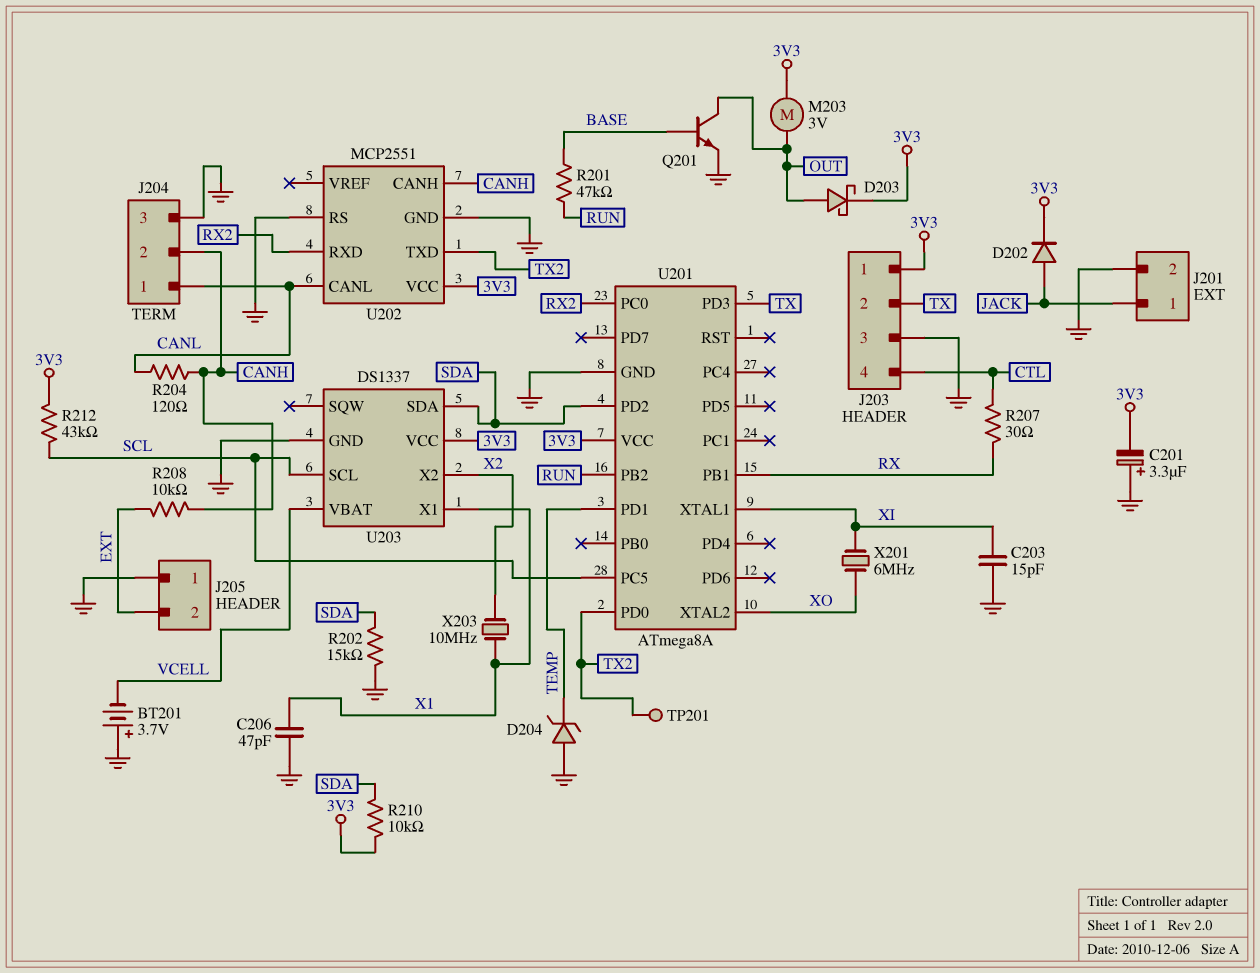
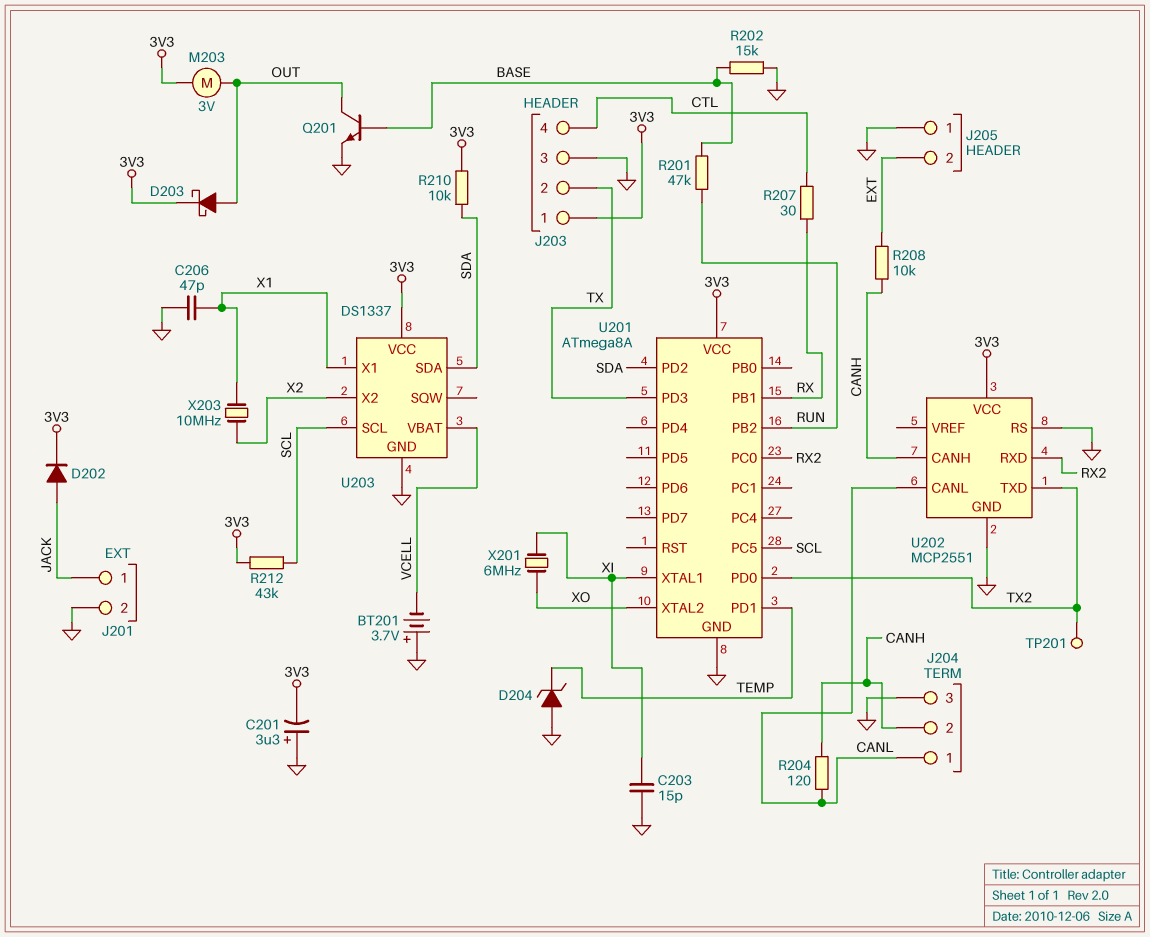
R202: 15k (GND, SDA) -> 15k (BASE, GND)

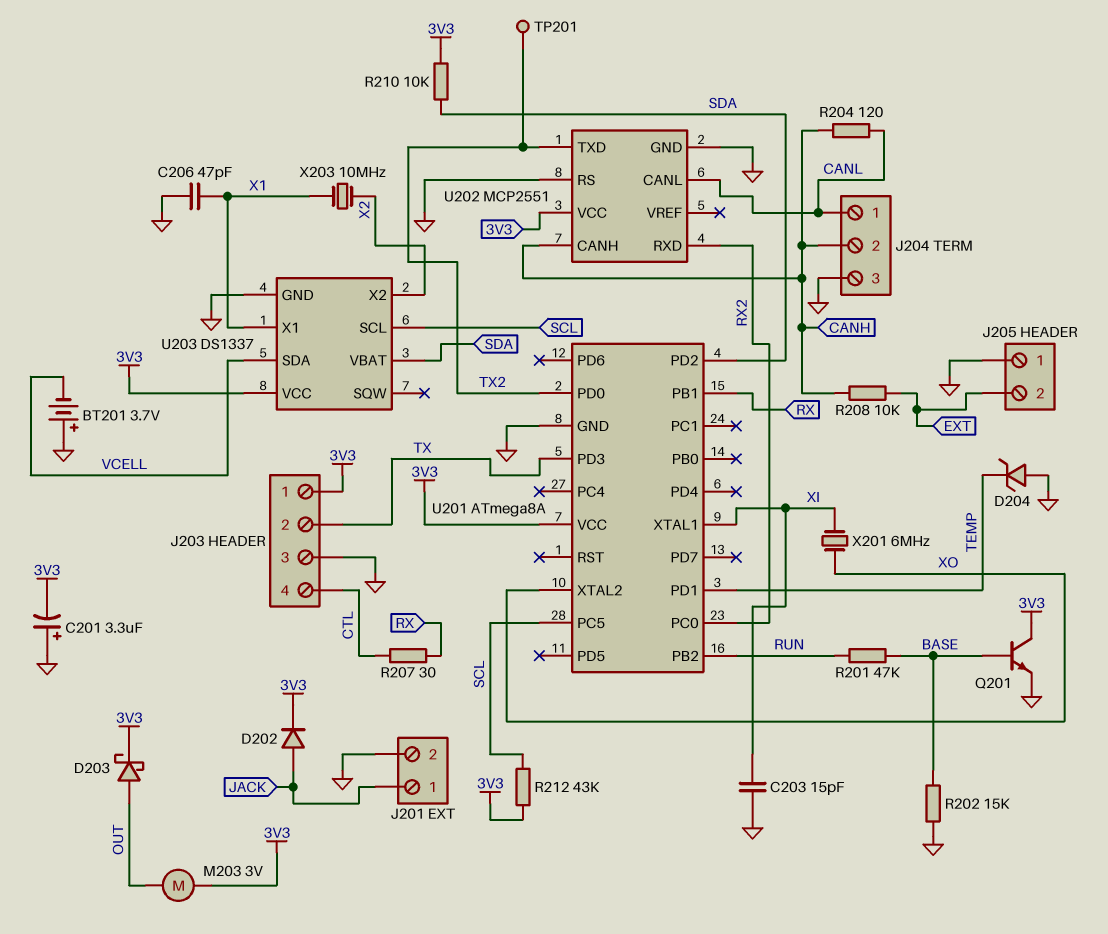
Q201: NPN (B BASE, C OUT, E GND) -> NPN (B BASE, C 3V3, E GND)
U203 pin SDA: SDA -> VCELL
U203 pin VBAT: VCELL -> SDA

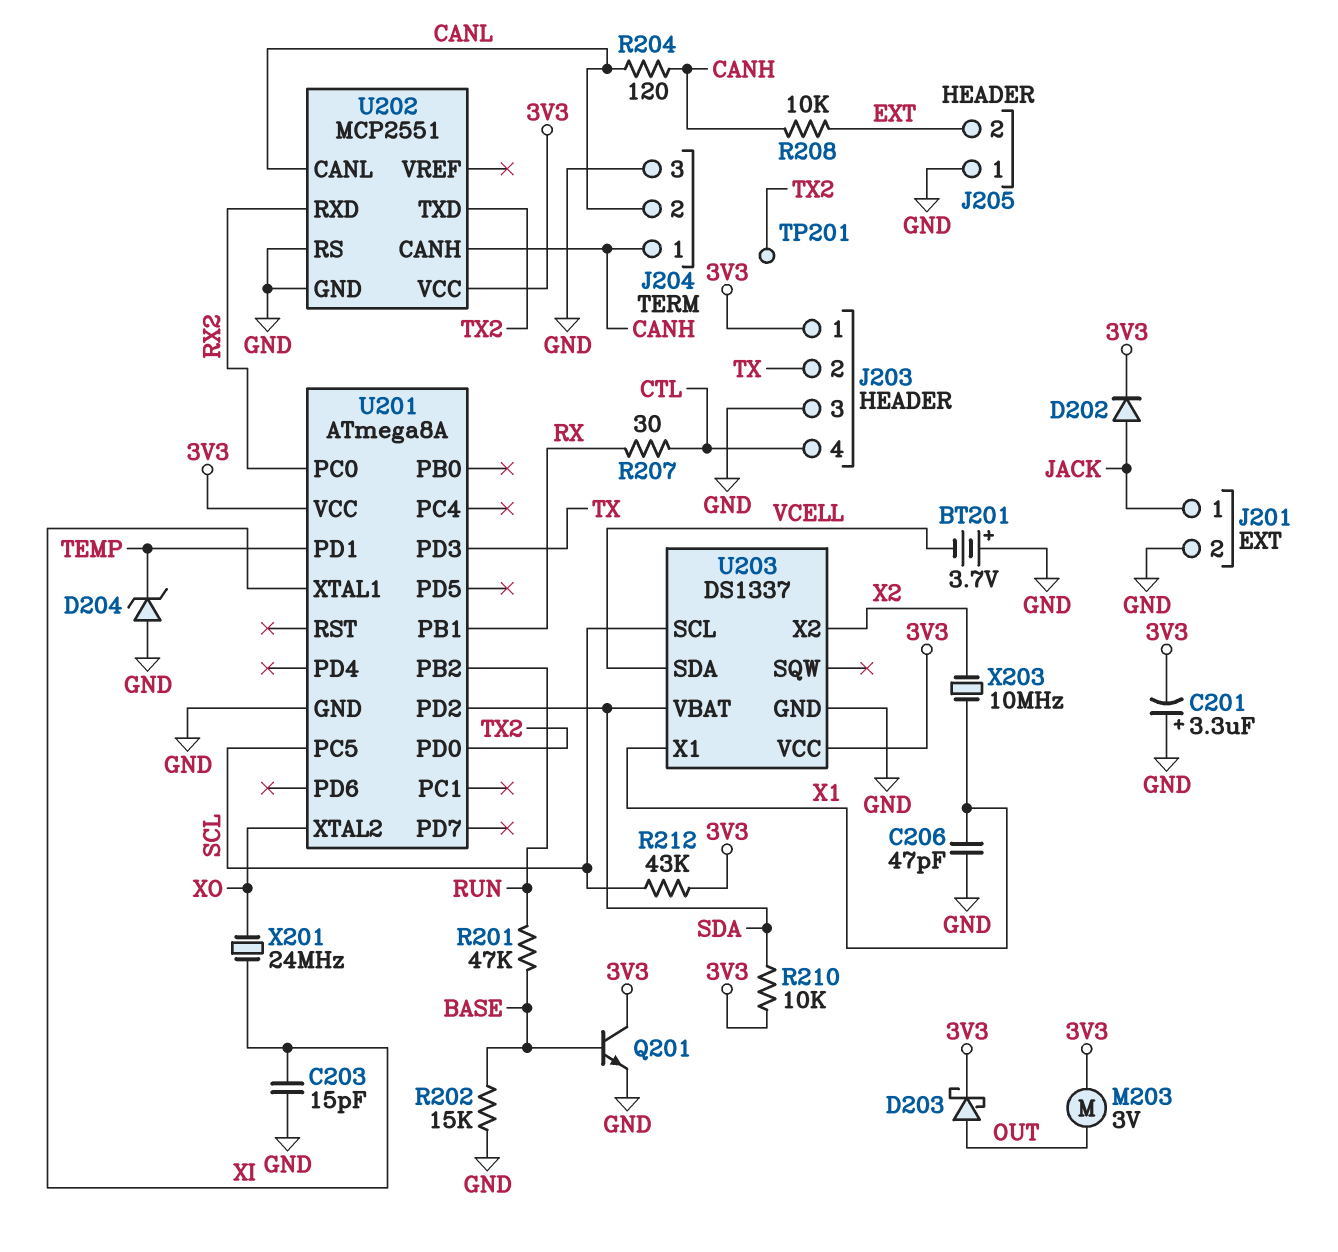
J204 pin 1: CANL -> CANH
J204 pin 2: CANH -> CANL
X201: 6MHz (XI, XO) -> 24MHz (XI, XO)

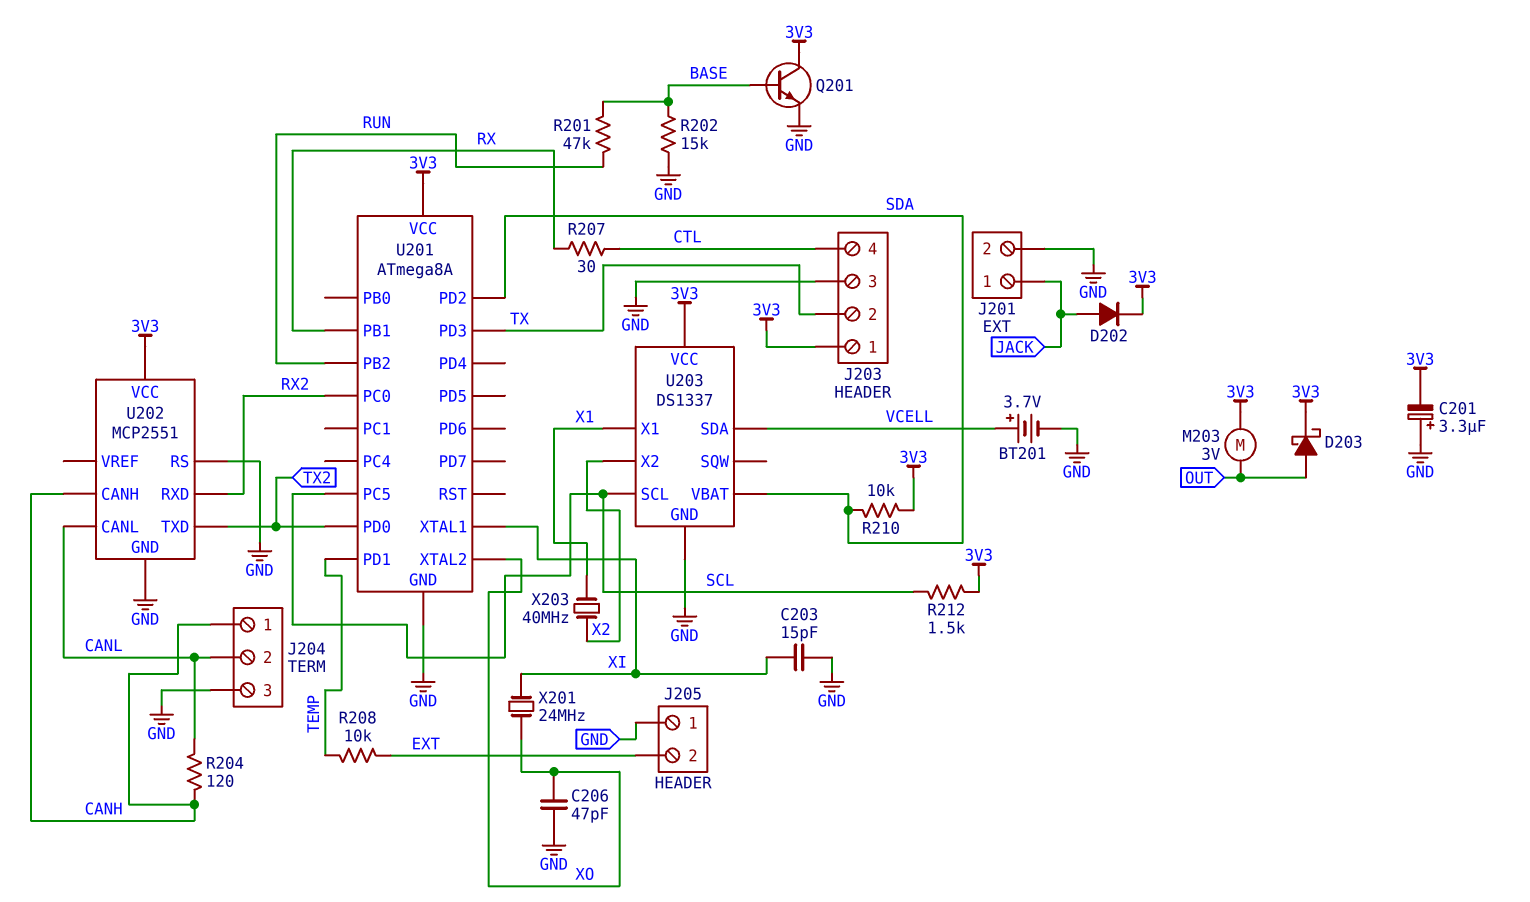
BT201: 3.7V (plus GND, minus VCELL) -> 3.7V (plus VCELL, minus GND)
C206: 47pF (GND, X1) -> 47pF (GND, XO)
D204: zener (A GND, K TEMP) -> none
R208: 10k (CANH, EXT) -> 10k (EXT, TEMP)
R212: 43k (3V3, SCL) -> 1.5k (3V3, SCL)
TP201: test point (TX2) -> none
X203: 10MHz (X1, X2) -> 40MHz (X1, X2)

